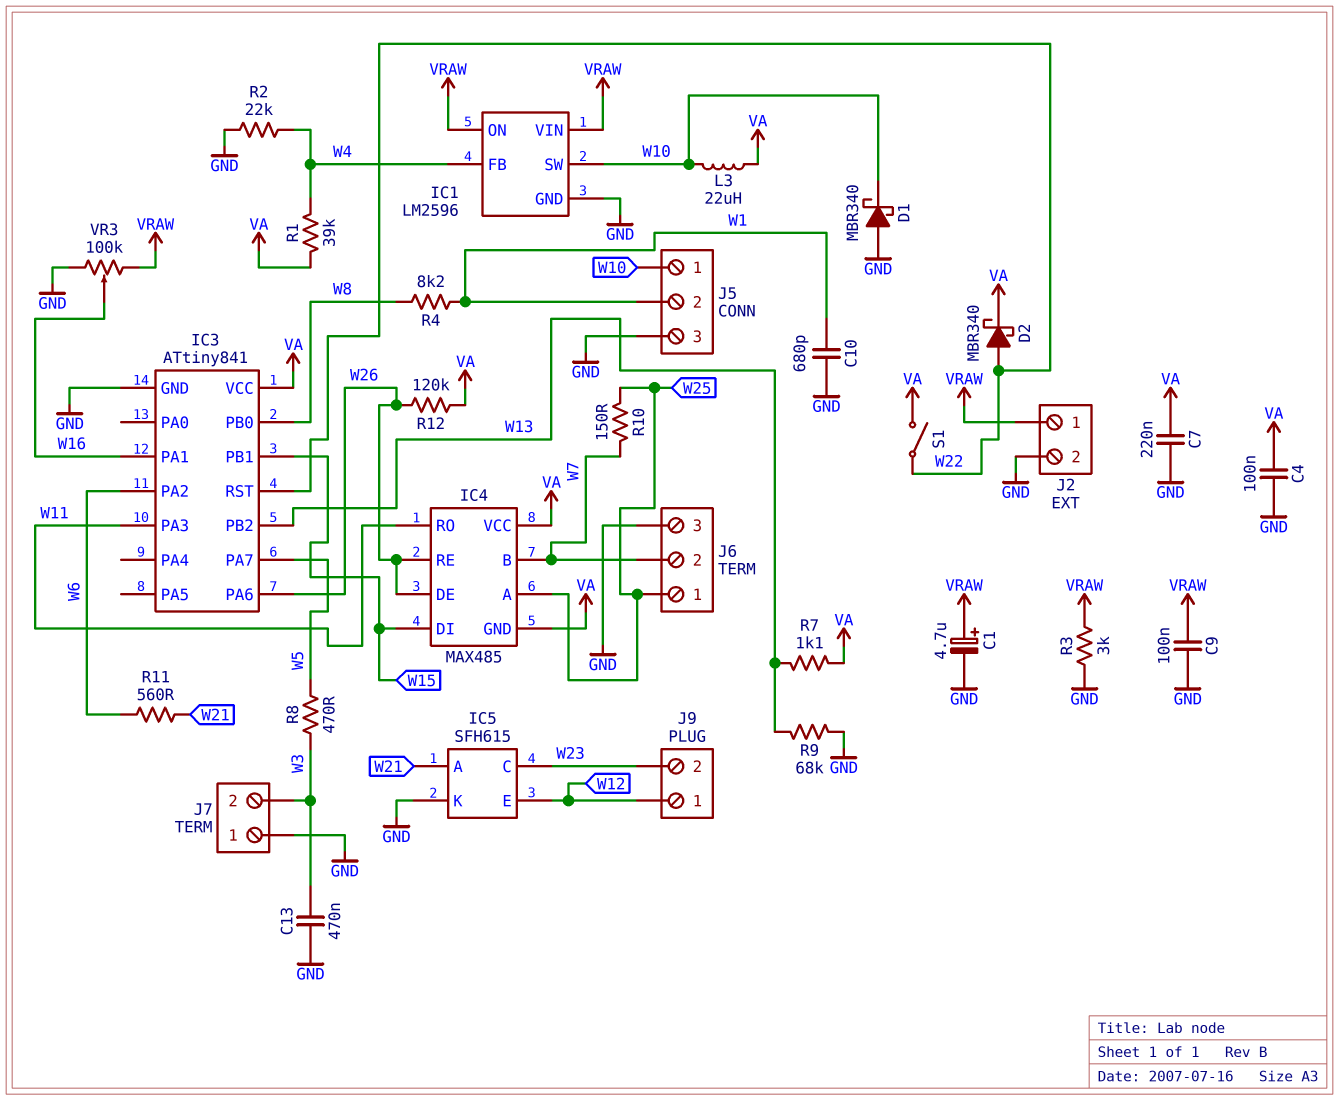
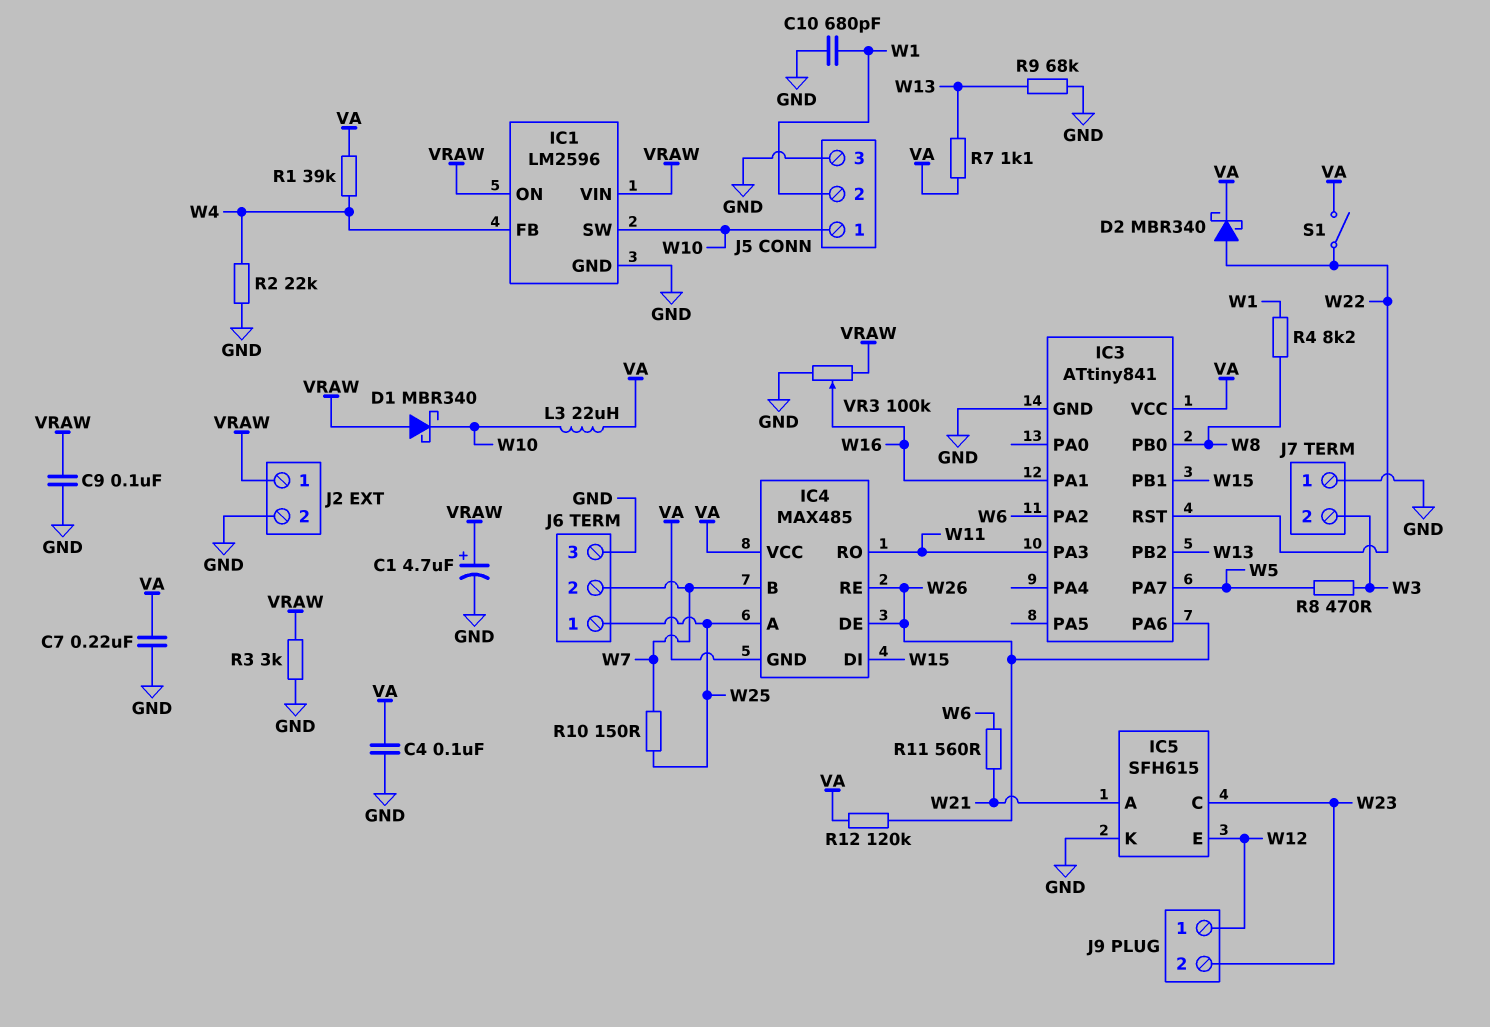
C13: 470nF (GND, W3) -> none
D1: schottky MBR340 (A GND, K W10) -> schottky MBR340 (A VRAW, K W10)

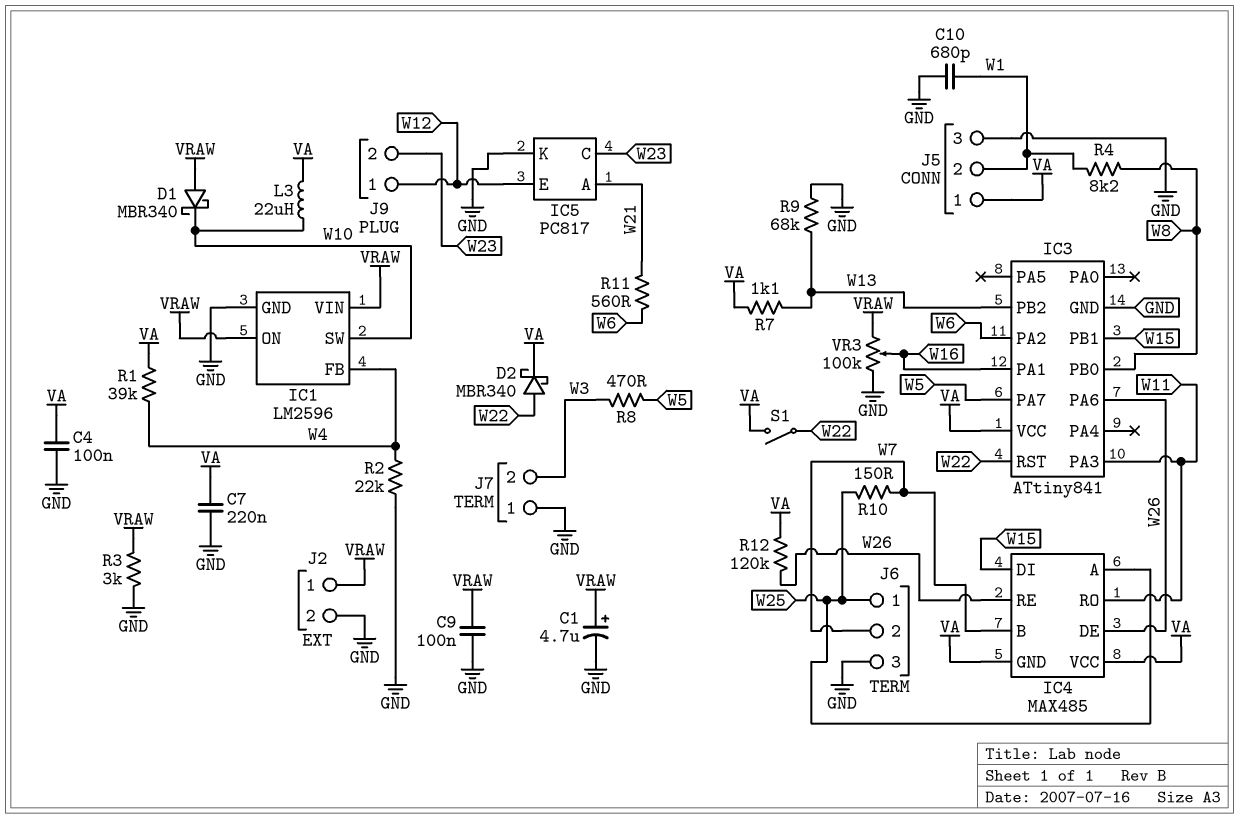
IC5: SFH615 -> PC817
J5 pin 1: W10 -> VA

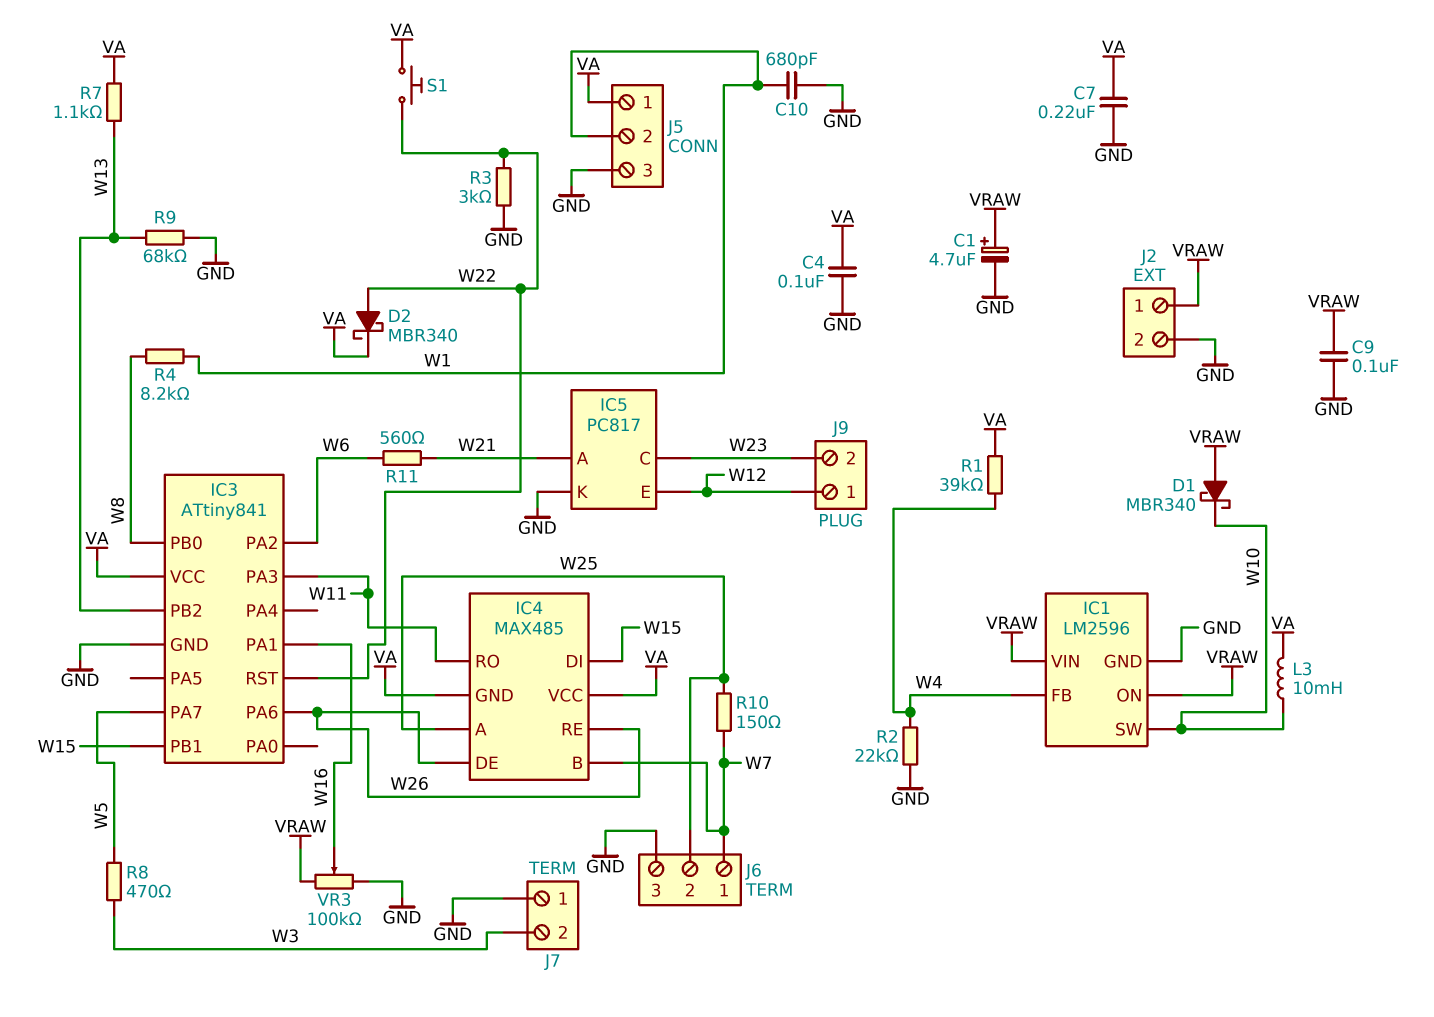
J6 pin 1: W25 -> W7
J6 pin 2: W7 -> W25
L3: 22uH (VA, W10) -> 10mH (VA, W10)
R3: 3k (GND, VRAW) -> 3k (GND, W22)
R12: 120k (VA, W26) -> none
S1: switch (VA, W22) -> button (VA, W22)

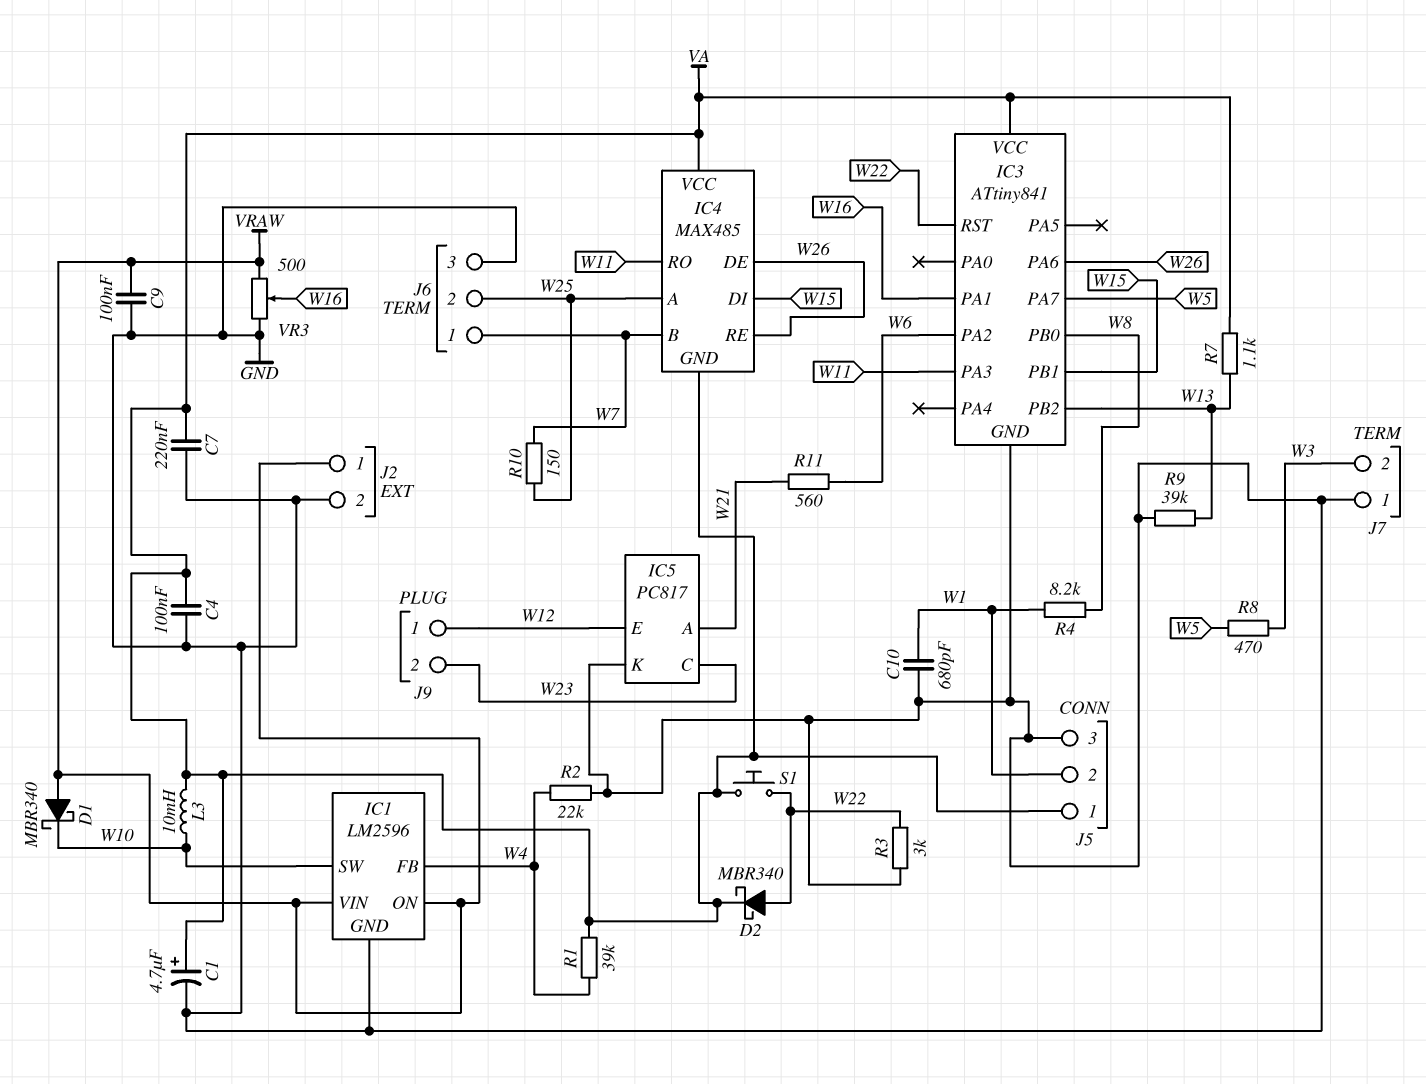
C1: 4.7uF (plus VRAW, minus GND) -> 4.7uF (plus VA, minus GND)
R9: 68k (GND, W13) -> 39k (GND, W13)
VR3: 100k (GND, VRAW, wiper W16) -> 500 (GND, VRAW, wiper W16)

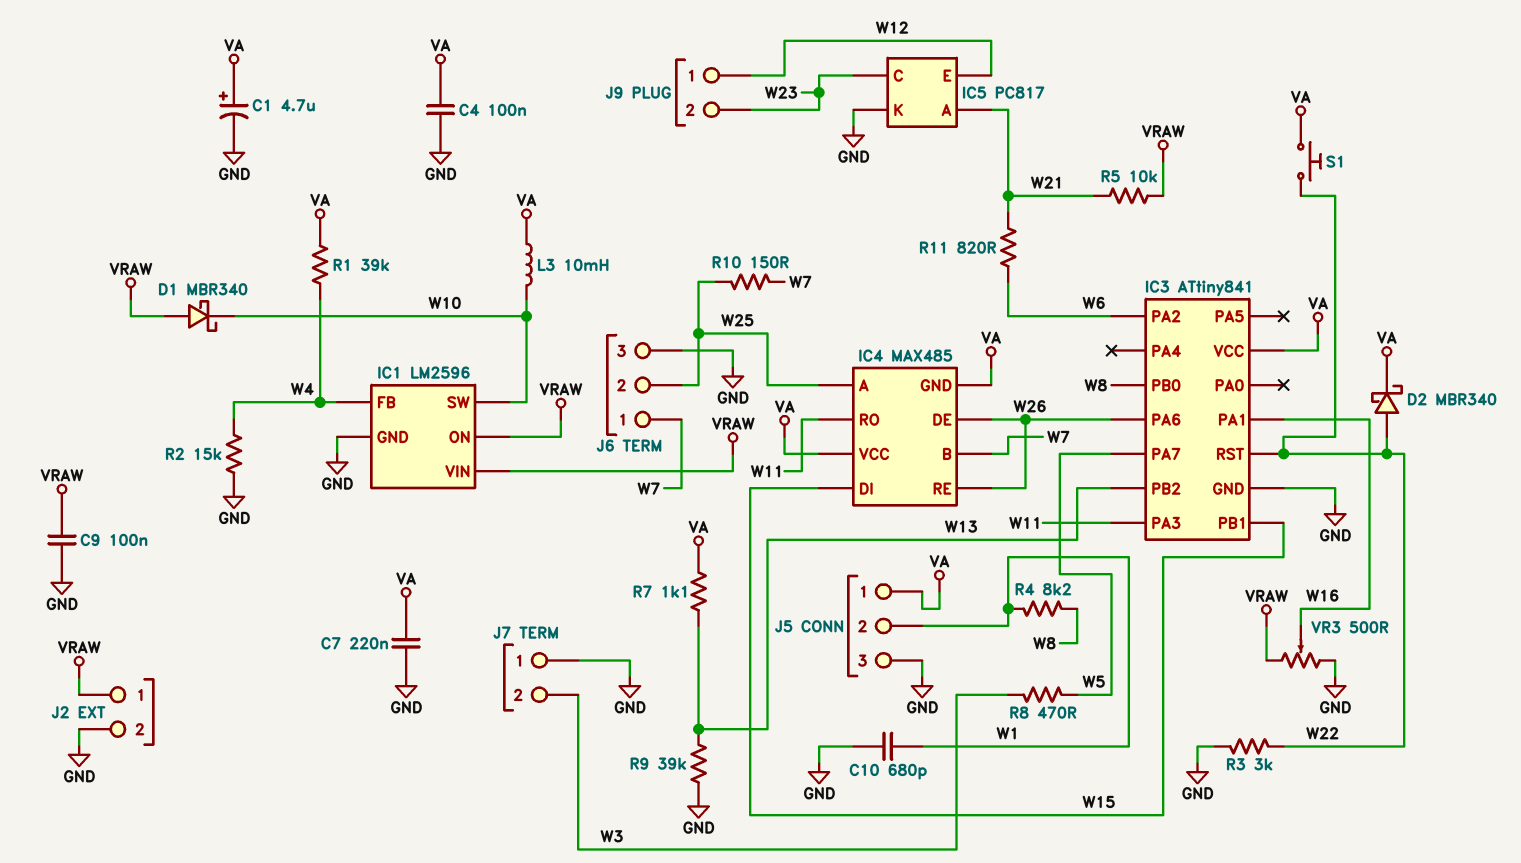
R2: 22k (GND, W4) -> 15k (GND, W4)
R5: none -> 10k (VRAW, W21)
R11: 560 (W6, W21) -> 820 (W6, W21)

